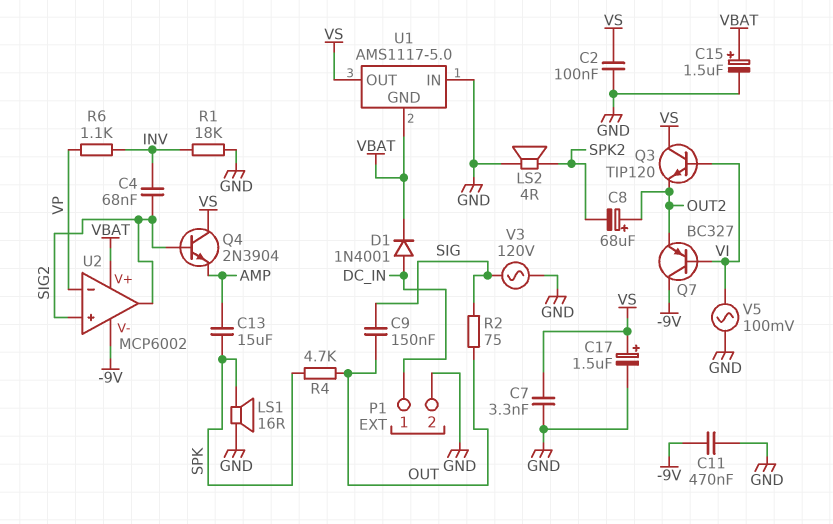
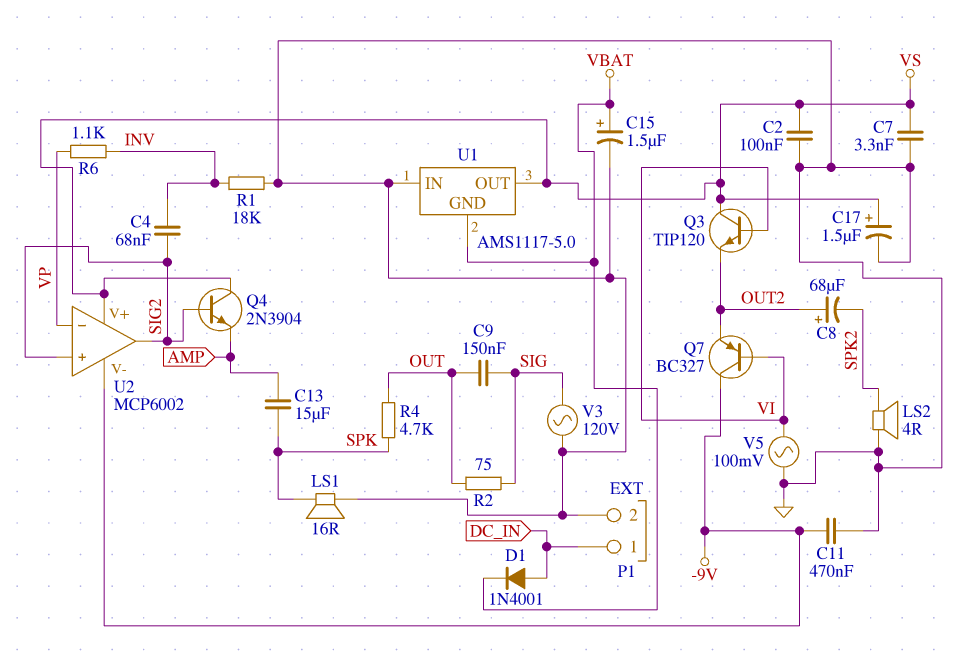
U2 pin V+: VBAT -> VS

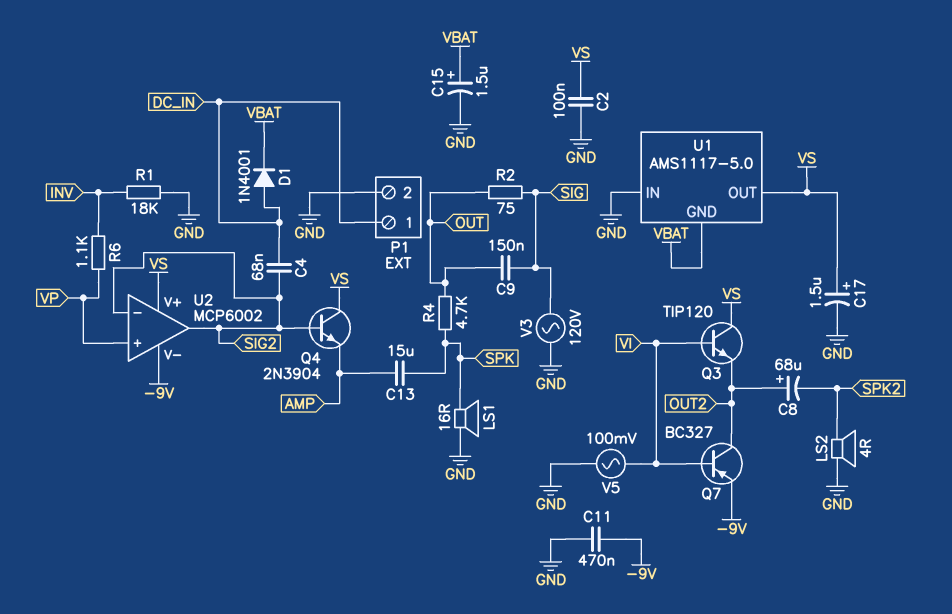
C4: 68nF (INV, SIG2) -> 68nF (DC_IN, SIG2)
C7: 3.3nF (GND, VS) -> none
Q7: PNP BC327 (B VI, C -9V, E OUT2) -> PNP BC327 (B VI, C OUT2, E -9V)
U2 pin in+: SIG2 -> VP
U2 pin in-: VP -> SIG2

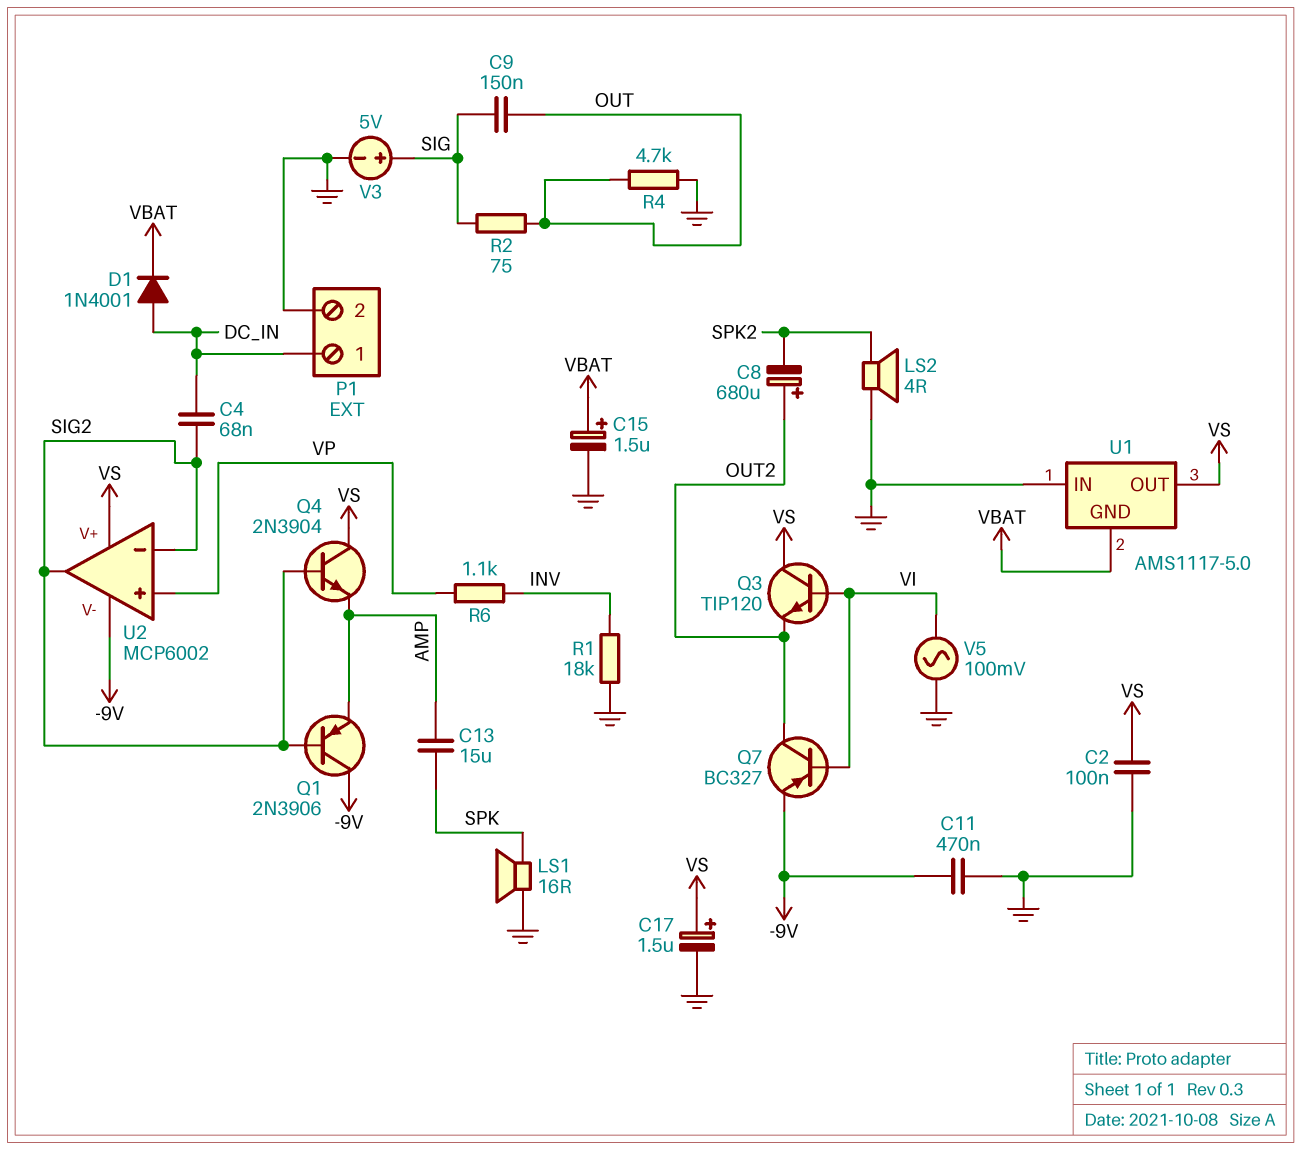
C8: 68uF (plus OUT2, minus SPK2) -> 680uF (plus OUT2, minus SPK2)
Q1: none -> PNP 2N3906 (B SIG2, C -9V, E AMP)
R4: 4.7k (OUT, SPK) -> 4.7k (GND, OUT)
V3: AC 120V (GND, SIG) -> 5V (plus SIG, minus GND)

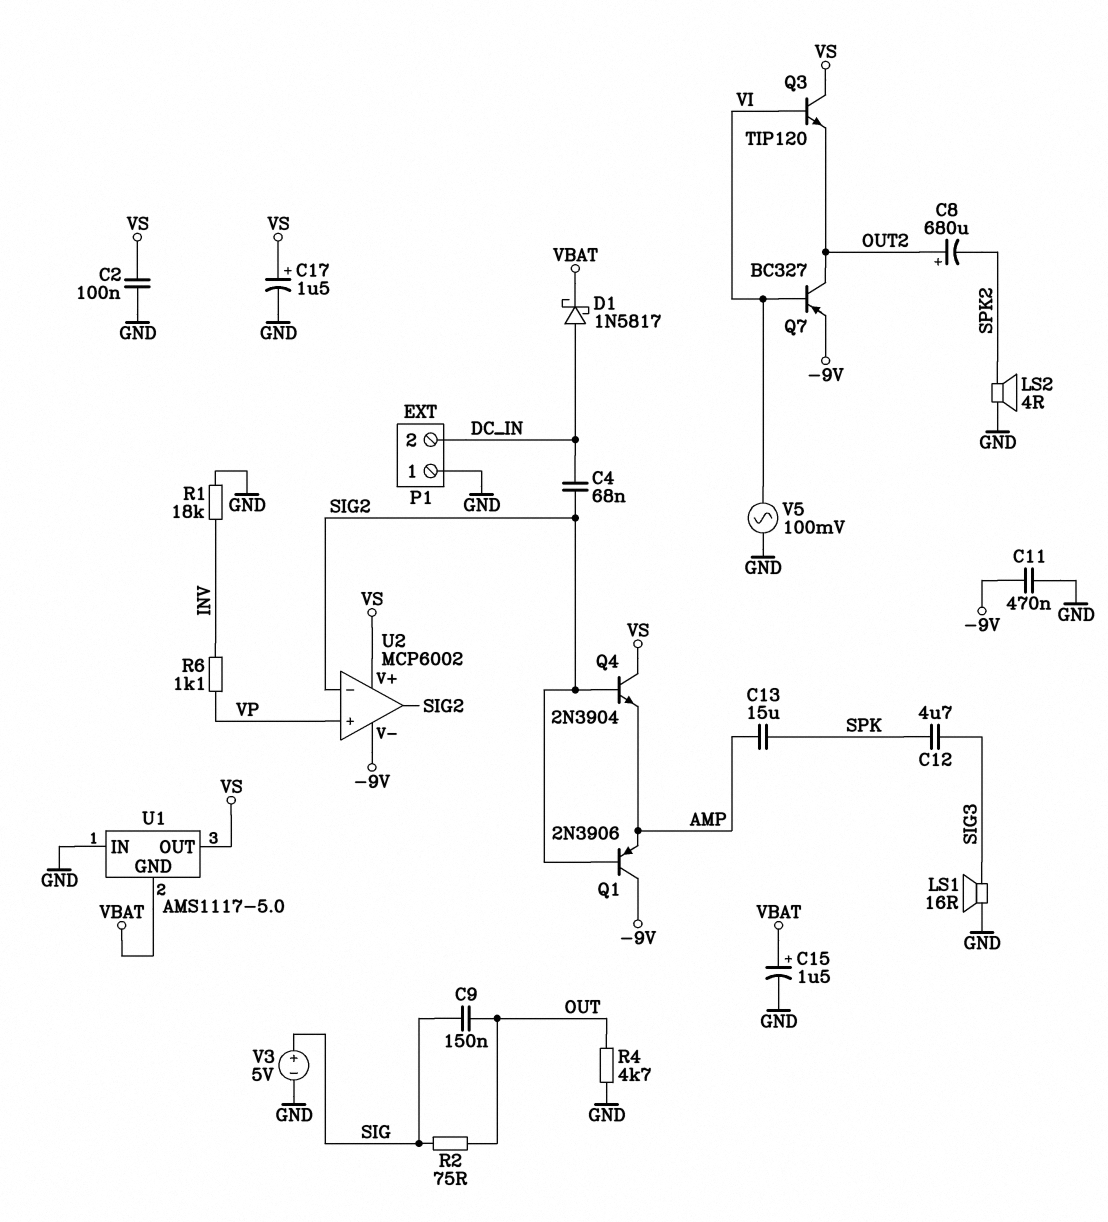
C12: none -> 4.7uF (SIG3, SPK)
D1: diode 1N4001 (A DC_IN, K VBAT) -> schottky 1N5817 (A DC_IN, K VBAT)
LS1: speaker 16R (GND, SPK) -> speaker 16R (GND, SIG3)
P1 pin 1: DC_IN -> GND
P1 pin 2: GND -> DC_IN

